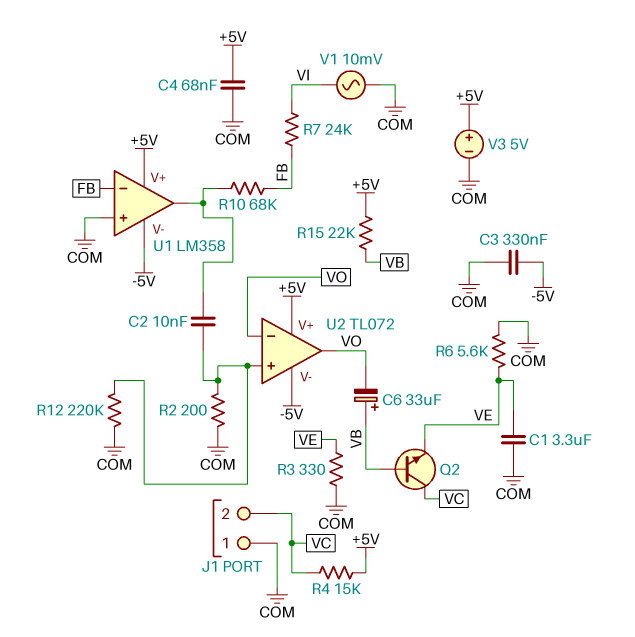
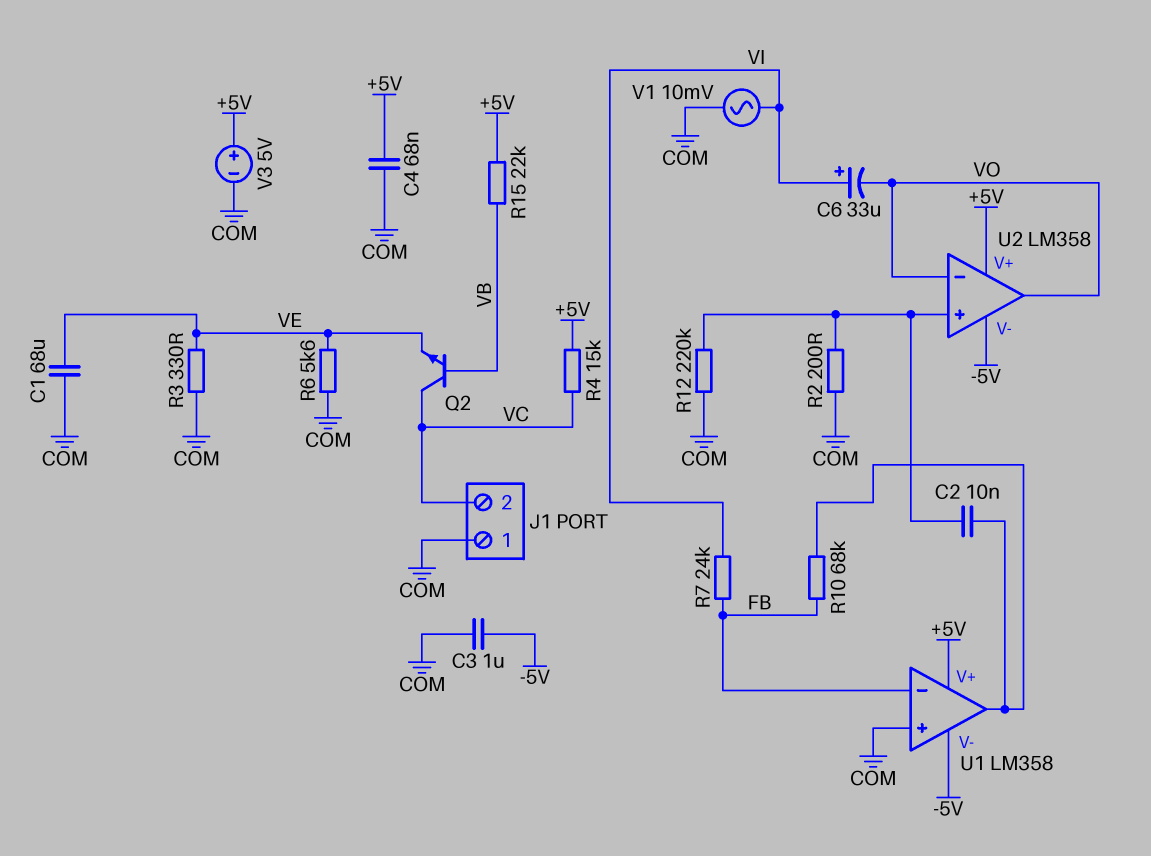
C1: 3.3uF (COM, VE) -> 68uF (COM, VE)
C3: 330nF (-5V, COM) -> 1uF (-5V, COM)
C6: 33uF (plus VB, minus VO) -> 33uF (plus VI, minus VO)
U2: TL072 -> LM358

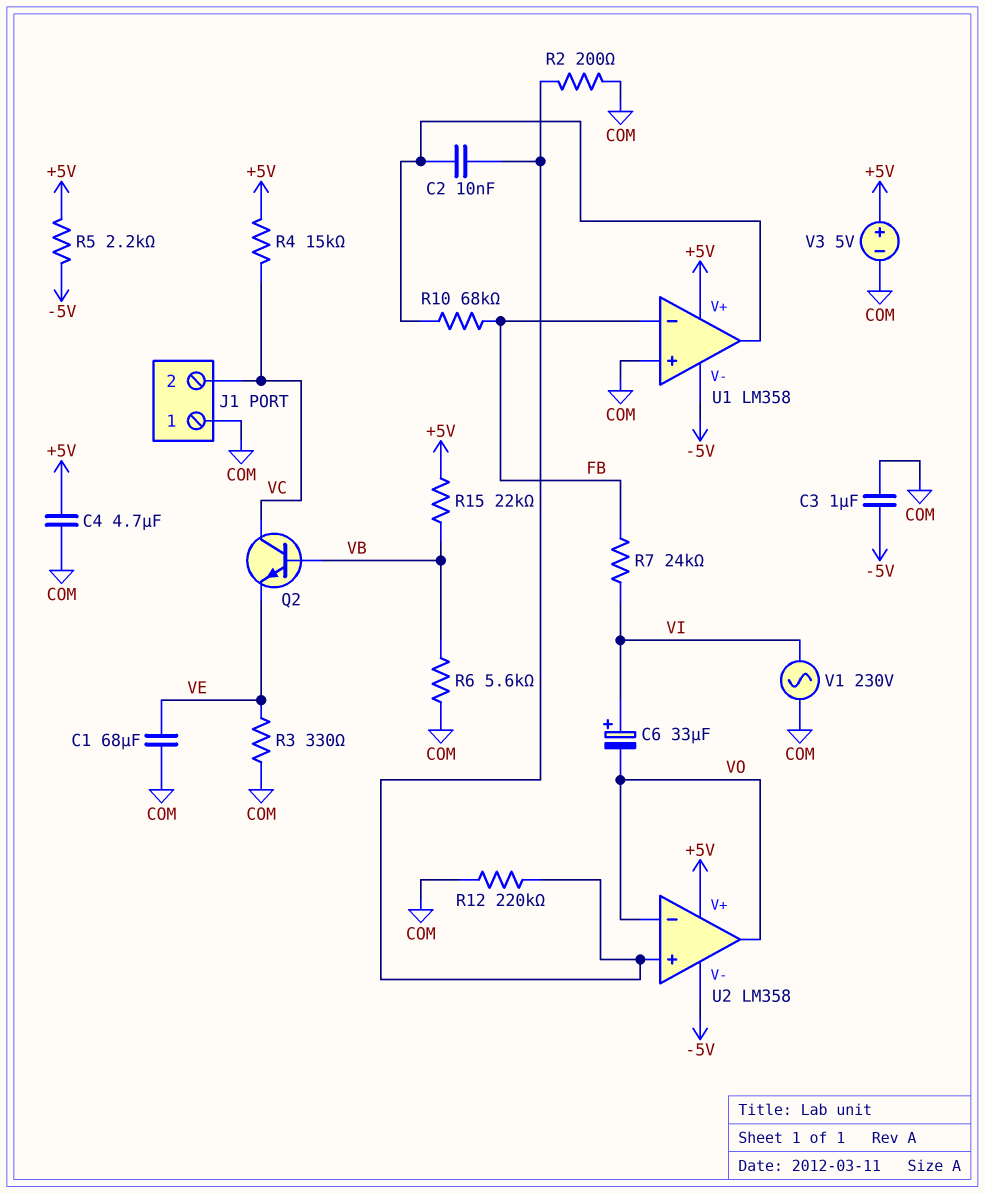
C4: 68nF (+5V, COM) -> 4.7uF (+5V, COM)
R5: none -> 2.2k (+5V, -5V)
R6: 5.6k (COM, VE) -> 5.6k (COM, VB)
V1: AC 10mV (COM, VI) -> AC 230V (COM, VI)

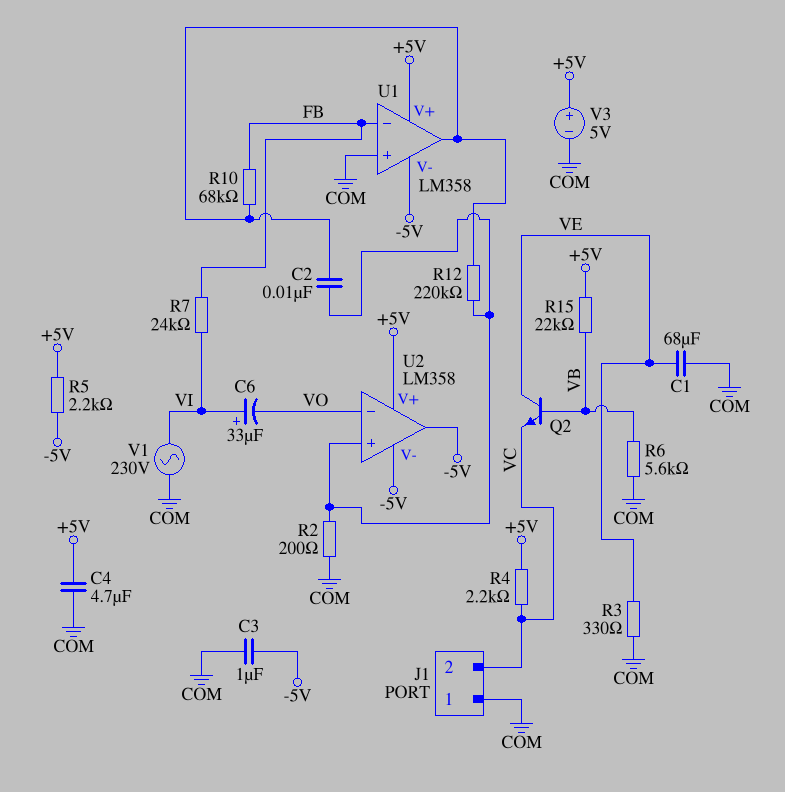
Q2: NPN (B VB, C VC, E VE) -> NPN (B VB, C VE, E VC)
R4: 15k (+5V, VC) -> 2.2k (+5V, VC)
R12: 220k (COM, U2/in+) -> 220k (U1/out, U2/in+)
U2 pin out: VO -> -5V

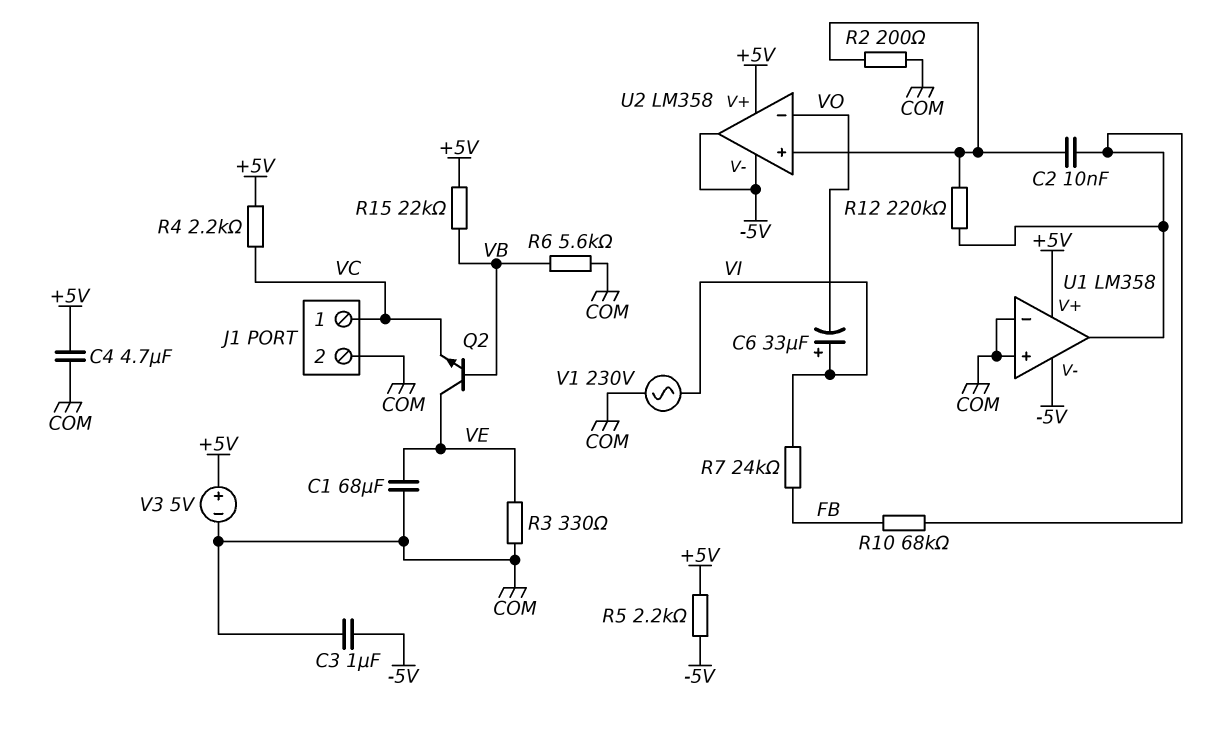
J1 pin 1: COM -> VC
J1 pin 2: VC -> COM
U1 pin in-: FB -> COM

